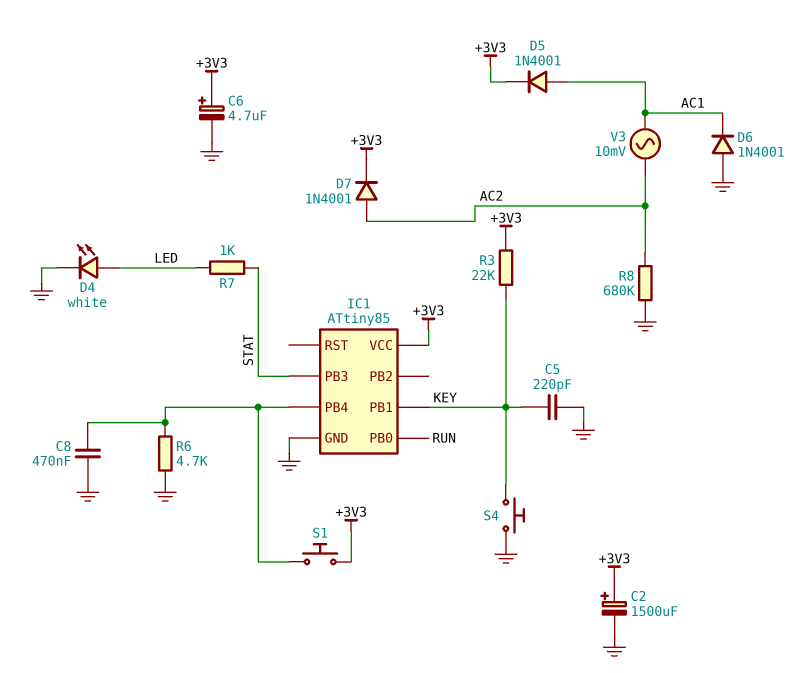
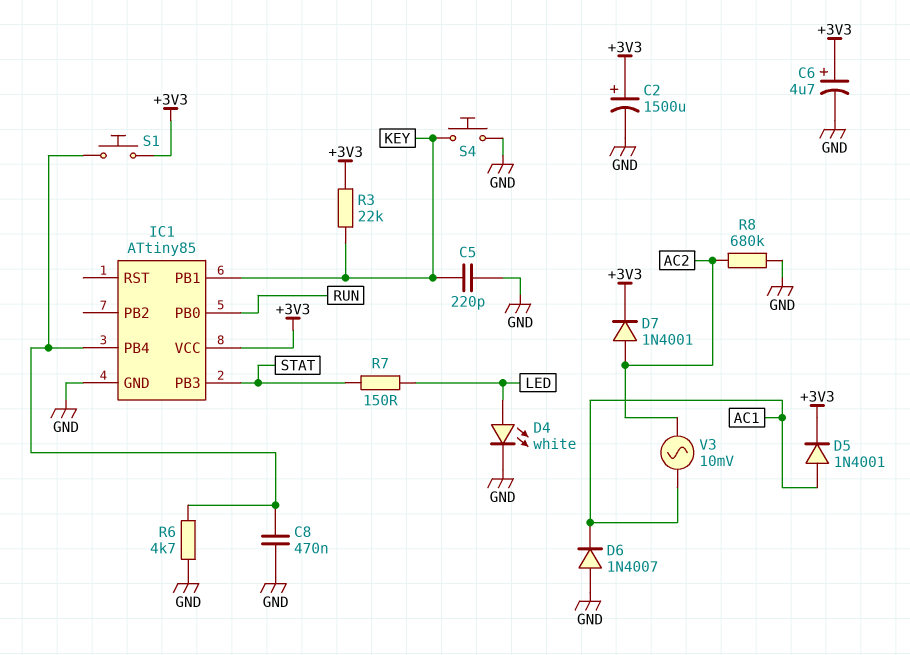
D6: diode 1N4001 (A GND, K AC1) -> diode 1N4007 (A GND, K AC1)
R7: 1k (LED, STAT) -> 150 (LED, STAT)

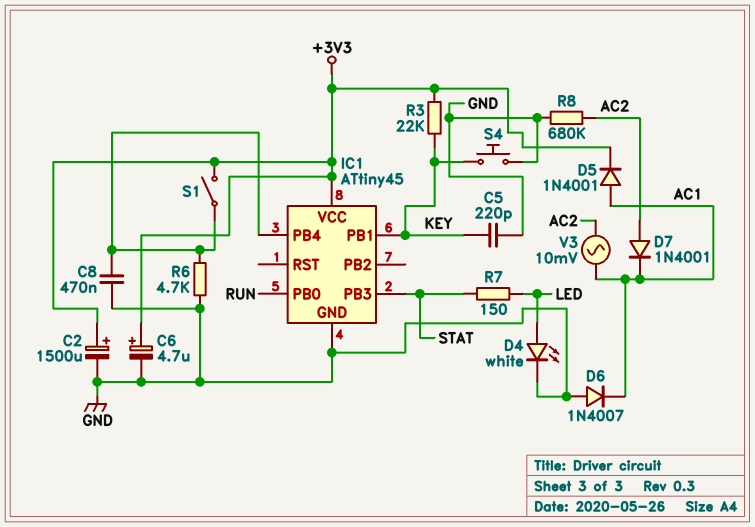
D7: diode 1N4001 (A AC2, K +3V3) -> diode 1N4001 (A AC2, K AC1)
IC1: ATtiny85 -> ATtiny45
S1: button (+3V3, IC1/PB4) -> switch (+3V3, IC1/PB4)

